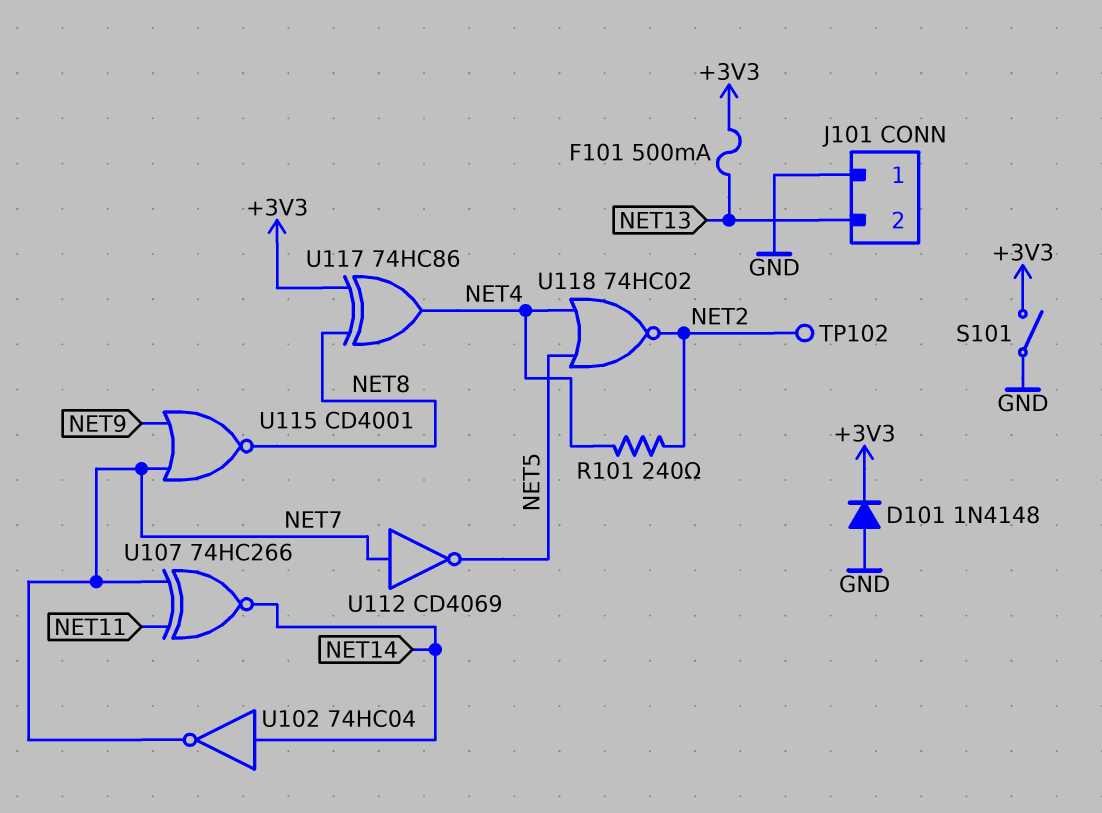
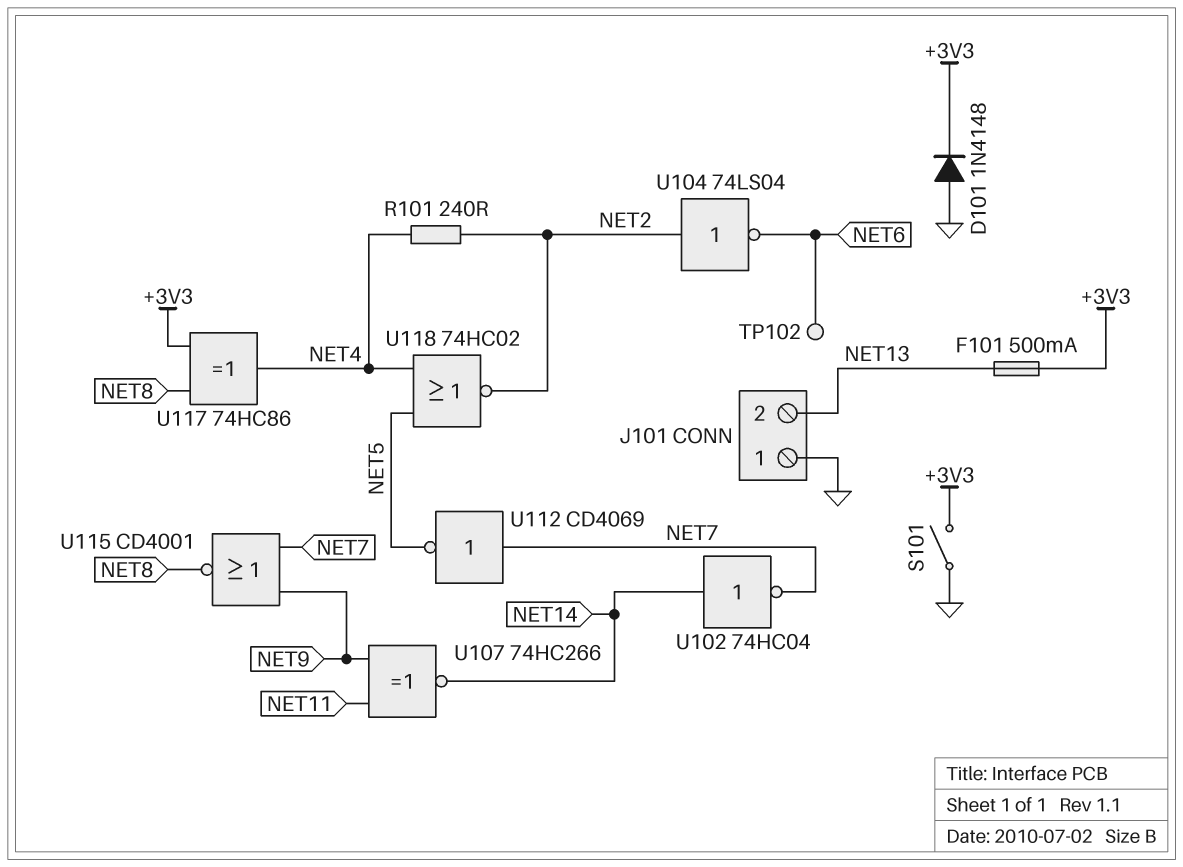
TP102: test point (NET2) -> test point (NET6)
U104: none -> NOT 74LS04 (in NET2, out NET6)
U107: XNOR 74HC266 (in NET7, in NET11, out NET14) -> XNOR 74HC266 (in NET9, in NET11, out NET14)

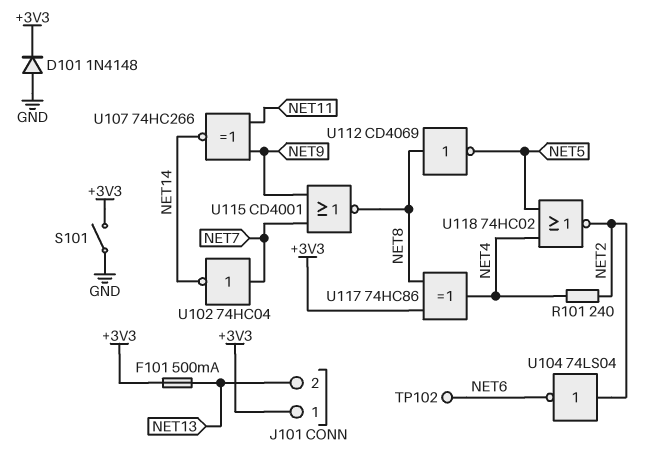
J101 pin 1: GND -> +3V3
U102: NOT 74HC04 (in NET14, out NET7) -> NOT 74HC04 (in NET7, out NET14)
U112: NOT CD4069 (in NET7, out NET5) -> NOT CD4069 (in NET8, out NET5)

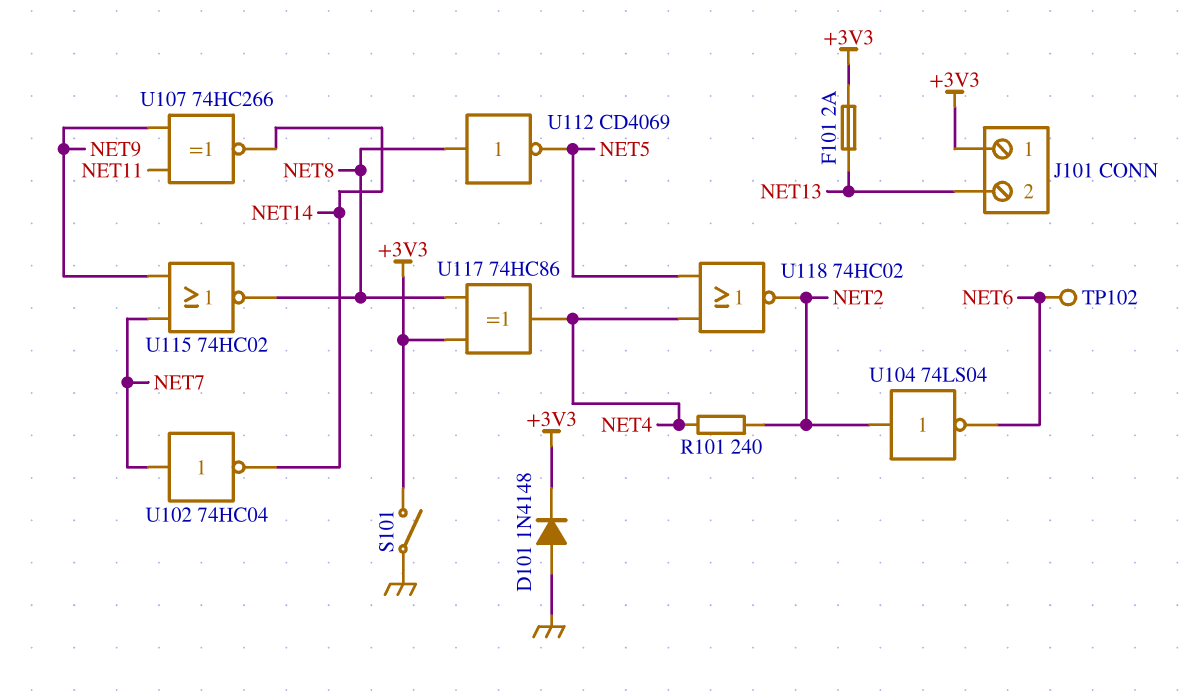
F101: 500mA (+3V3, NET13) -> 2A (+3V3, NET13)
U115: NOR CD4001 (in NET7, in NET9, out NET8) -> NOR 74HC02 (in NET7, in NET9, out NET8)

